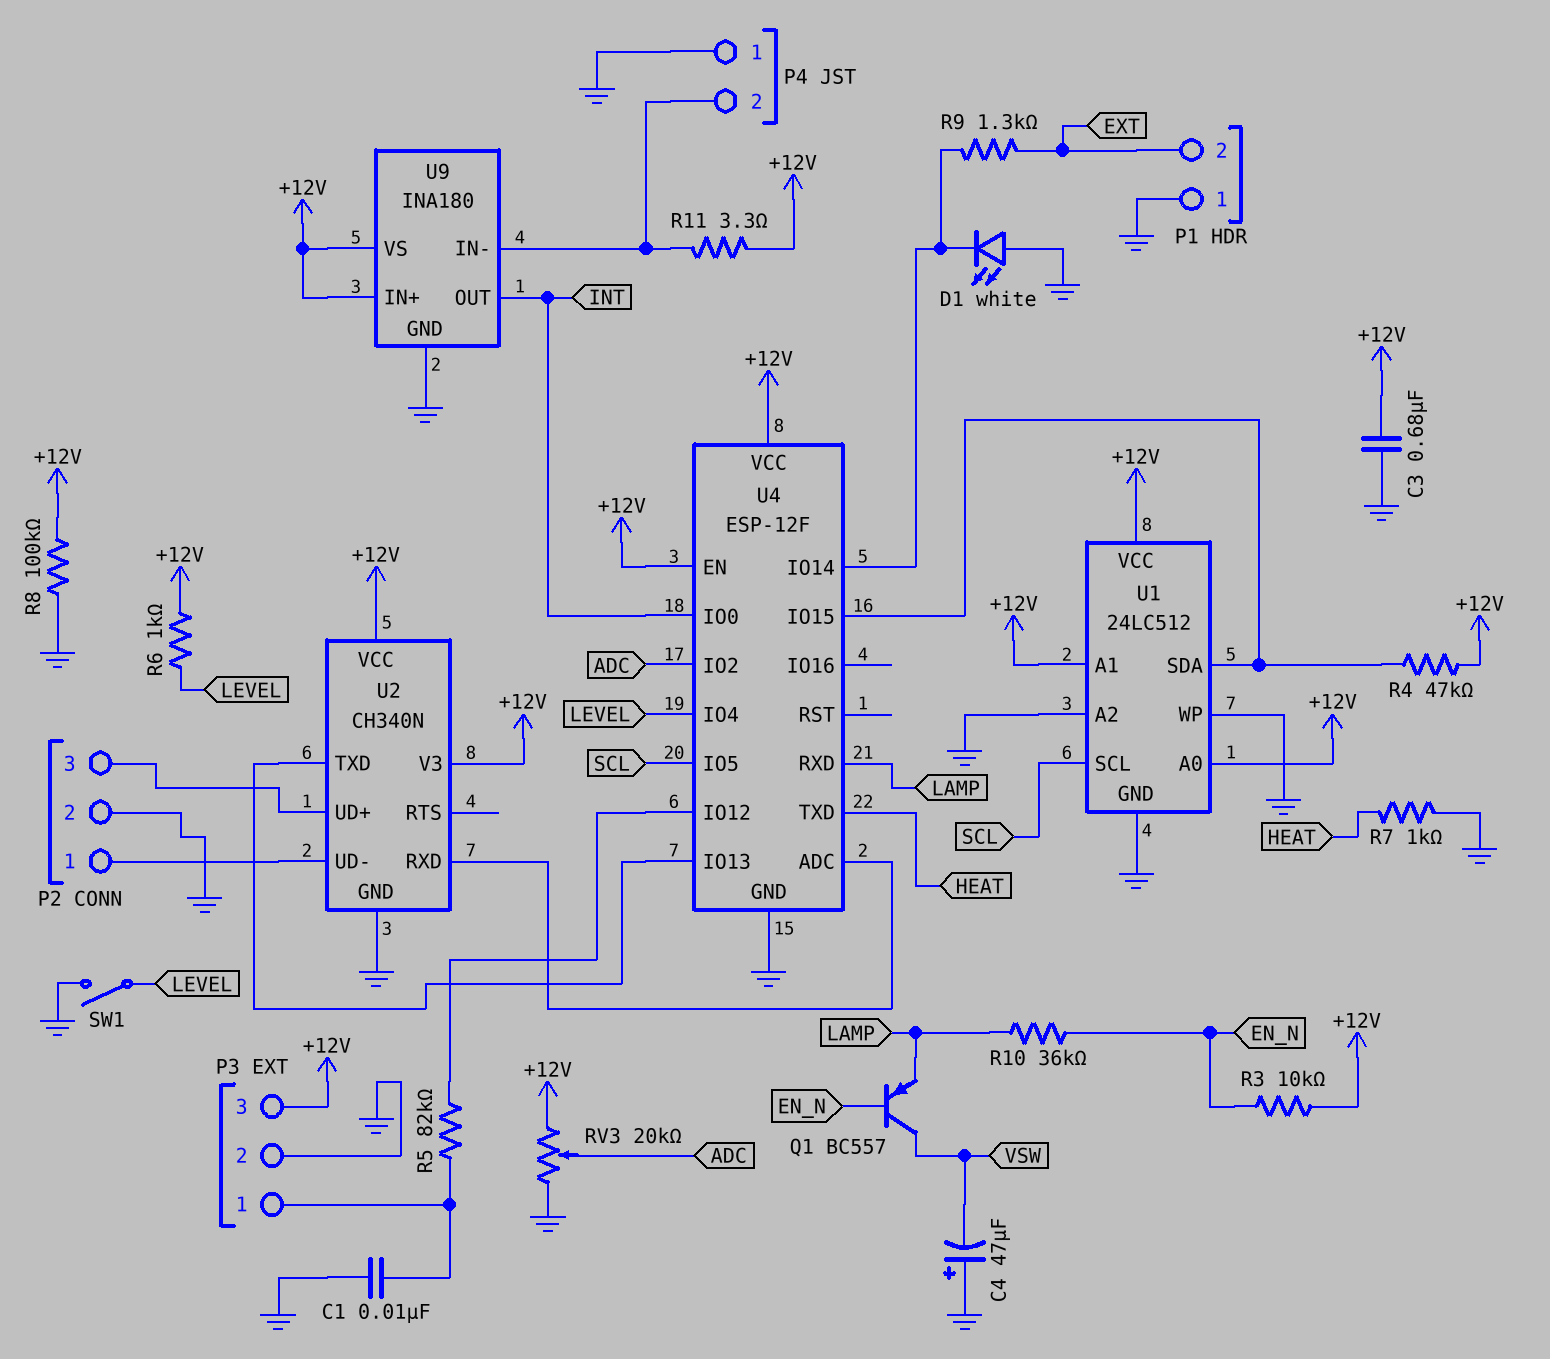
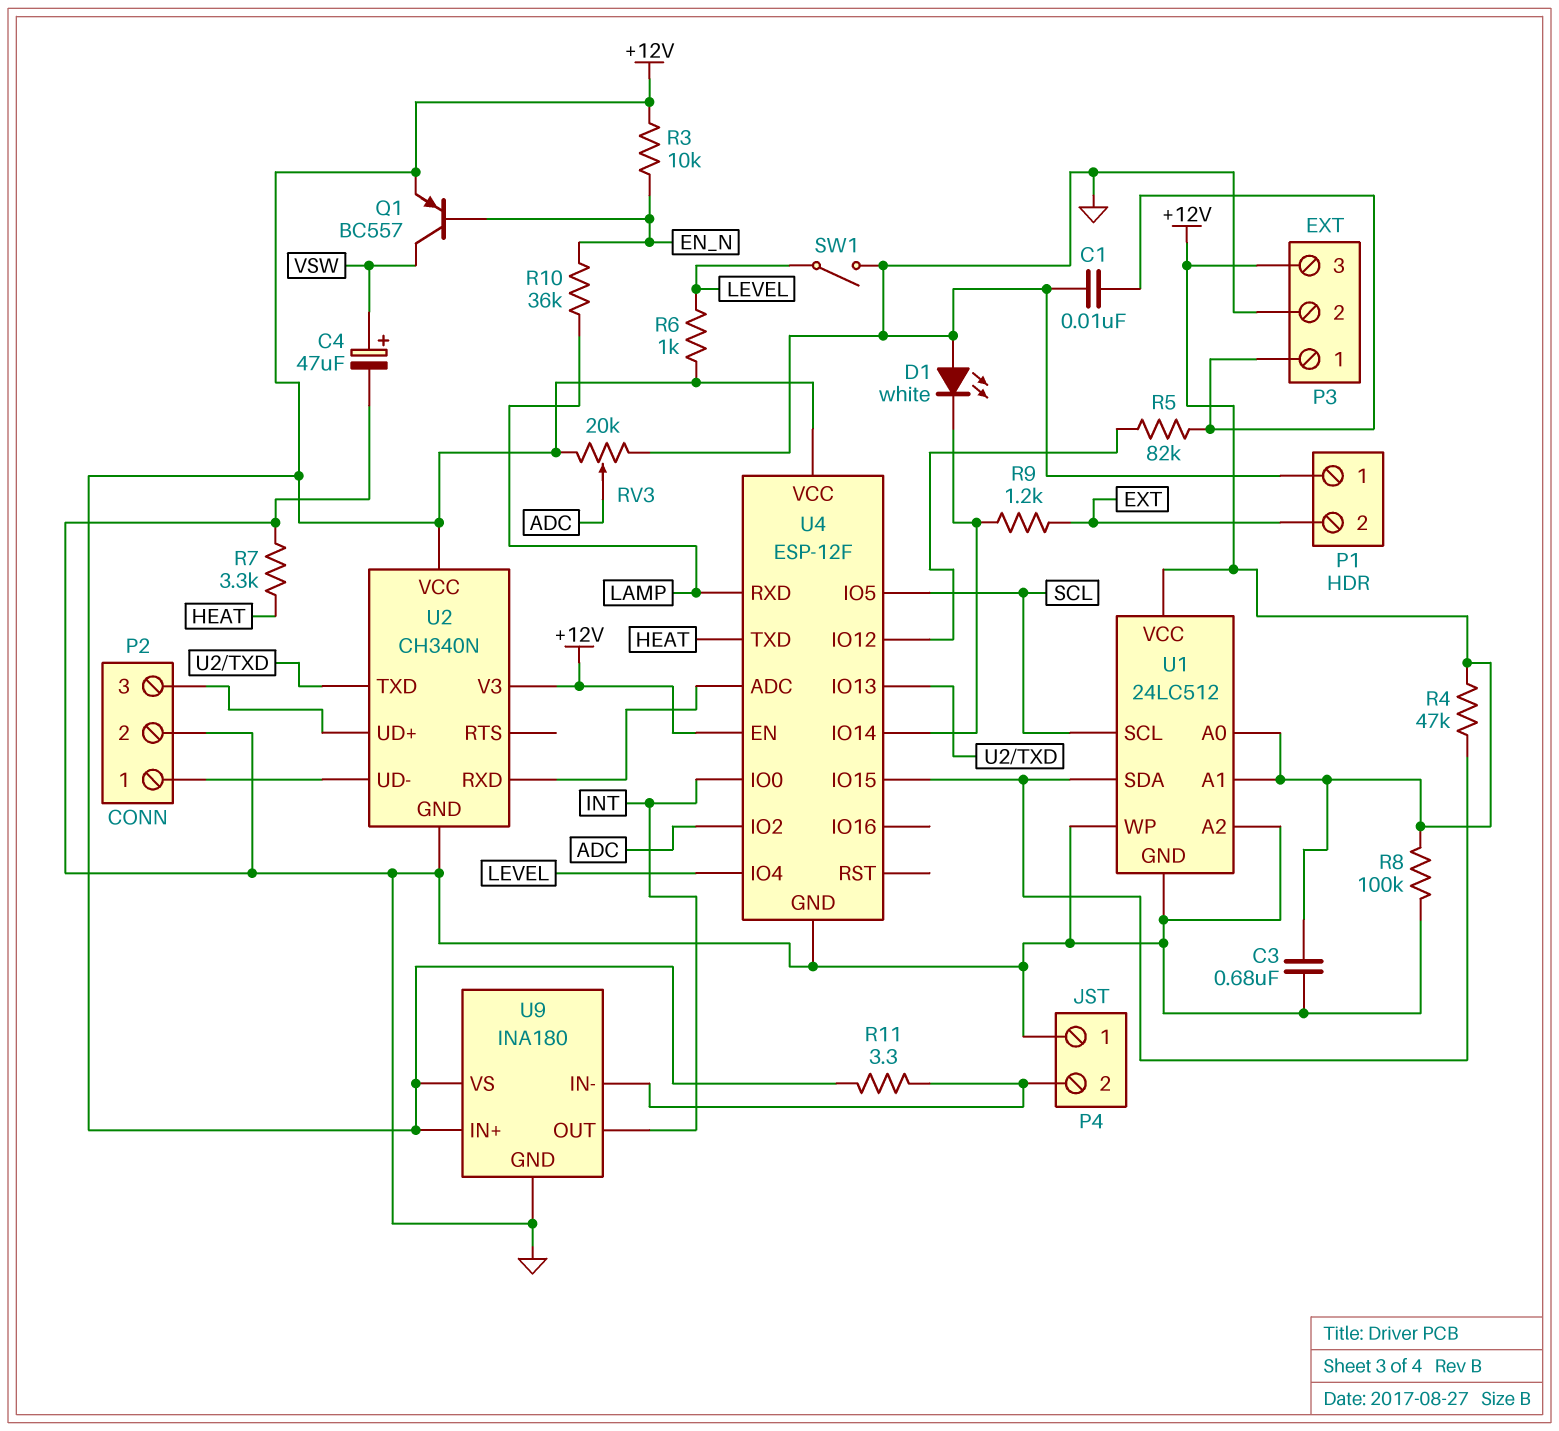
C4: 47uF (plus GND, minus VSW) -> 47uF (plus VSW, minus GND)
Q1: PNP BC557 (B EN_N, C VSW, E LAMP) -> PNP BC557 (B EN_N, C VSW, E +12V)
R7: 1k (GND, HEAT) -> 3.3k (GND, HEAT)
R9: 1.3k (EXT, U4/IO14) -> 1.2k (EXT, U4/IO14)

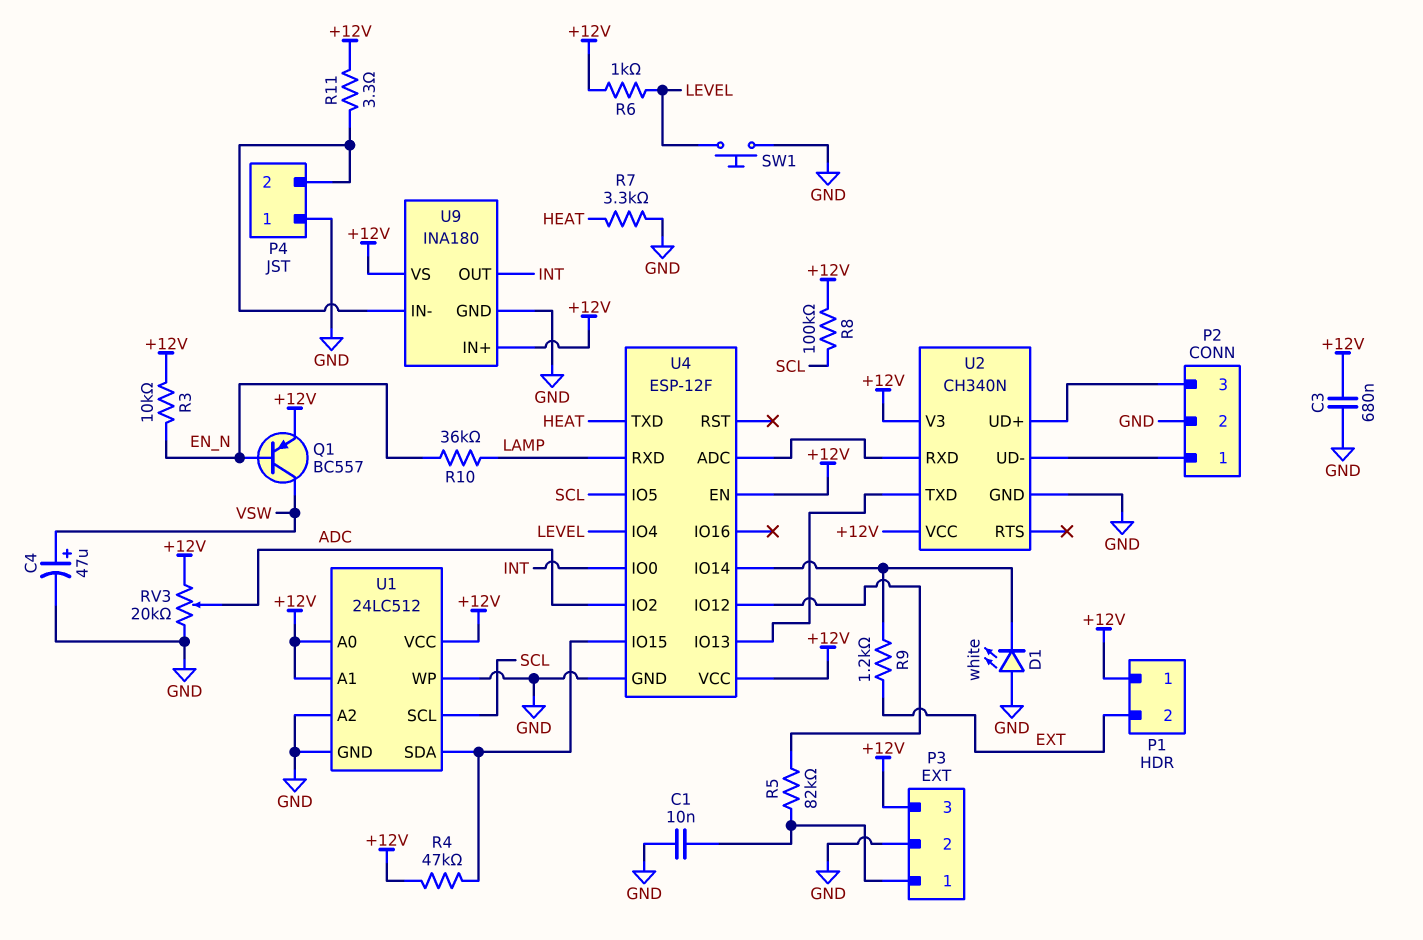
P1 pin 1: GND -> +12V
R8: 100k (+12V, GND) -> 100k (+12V, SCL)
SW1: switch (GND, LEVEL) -> button (GND, LEVEL)

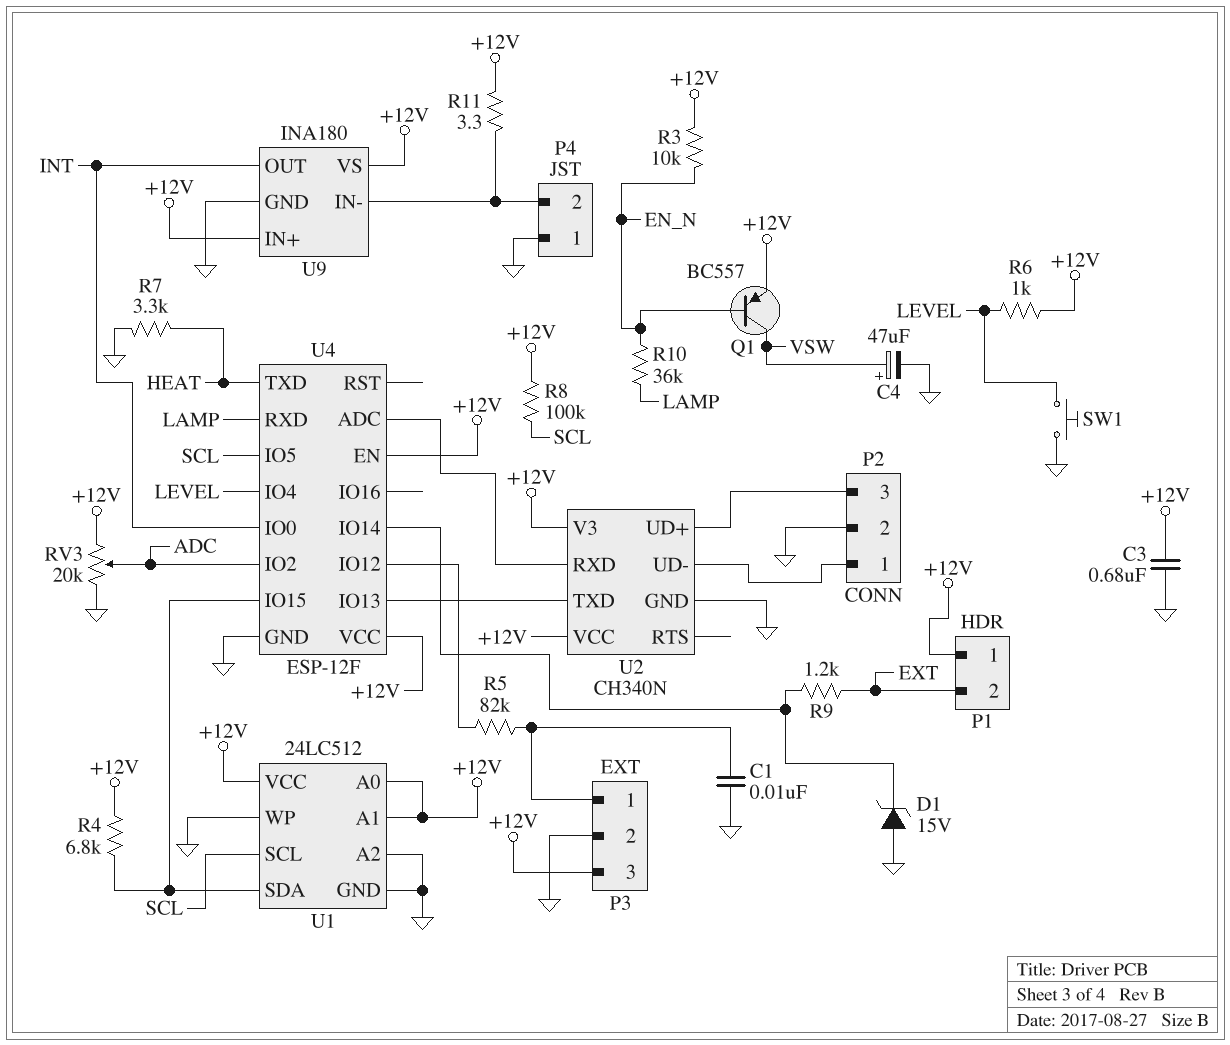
D1: LED white (A GND, K U4/IO14) -> zener 15V (A GND, K U4/IO14)
R4: 47k (+12V, U1/SDA) -> 6.8k (+12V, U1/SDA)

